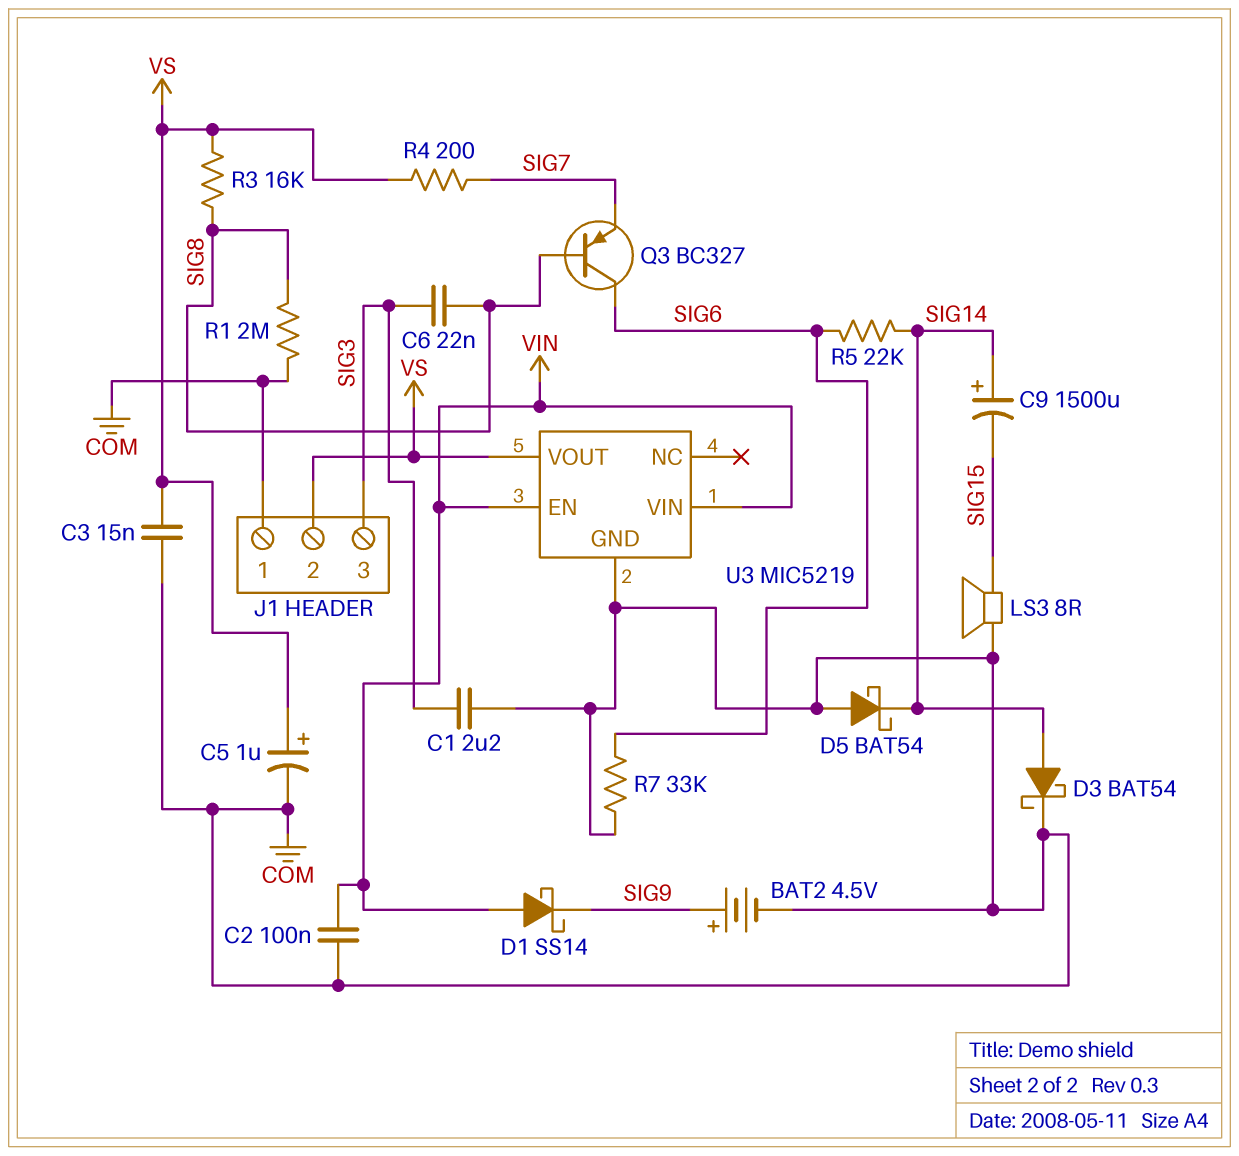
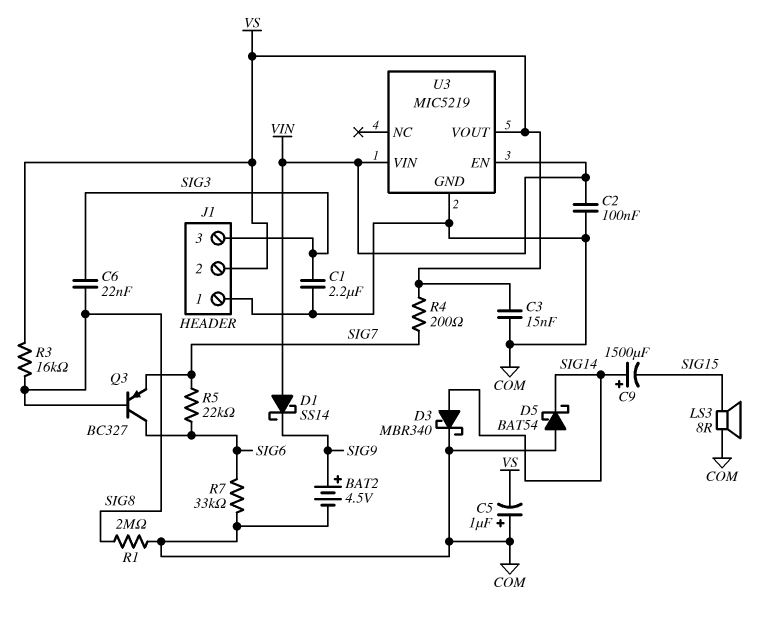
C5: 1uF (plus VS, minus COM) -> 1uF (plus COM, minus VS)
D3: schottky BAT54 (A SIG14, K COM) -> schottky MBR340 (A SIG14, K COM)
R5: 22k (SIG6, SIG14) -> 22k (SIG6, SIG7)

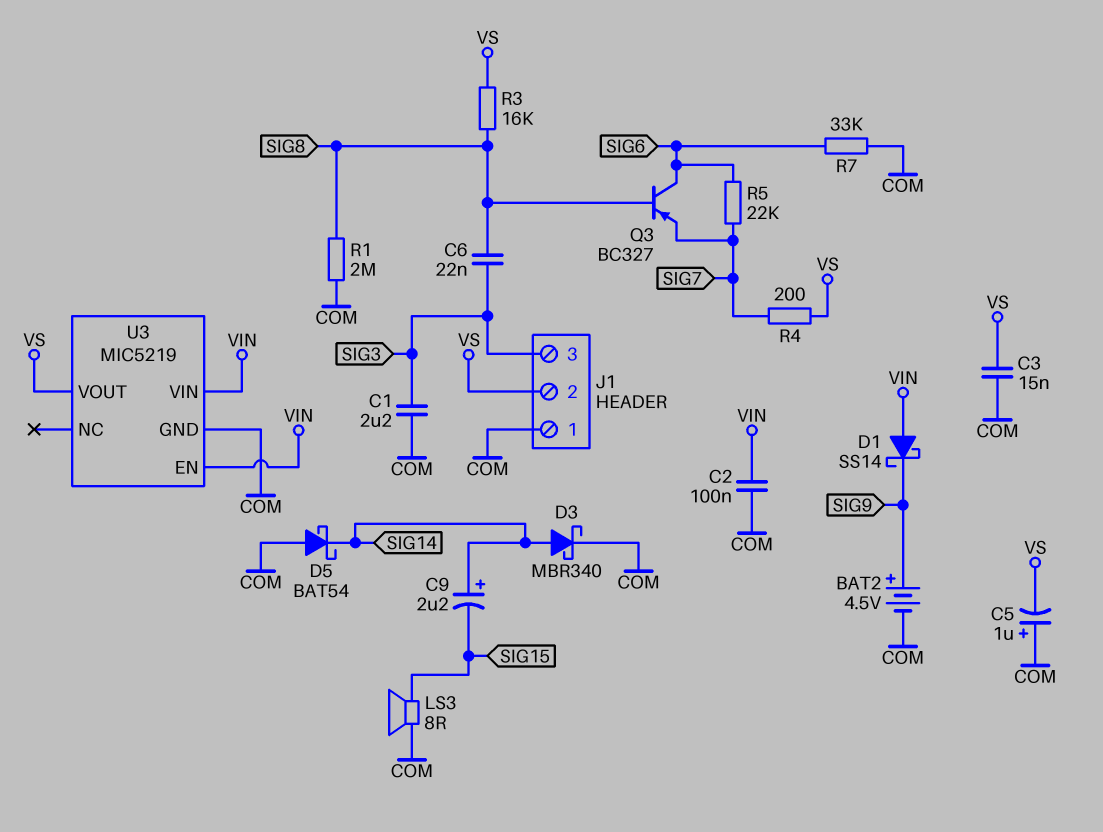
C9: 1500uF (plus SIG14, minus SIG15) -> 2.2uF (plus SIG14, minus SIG15)

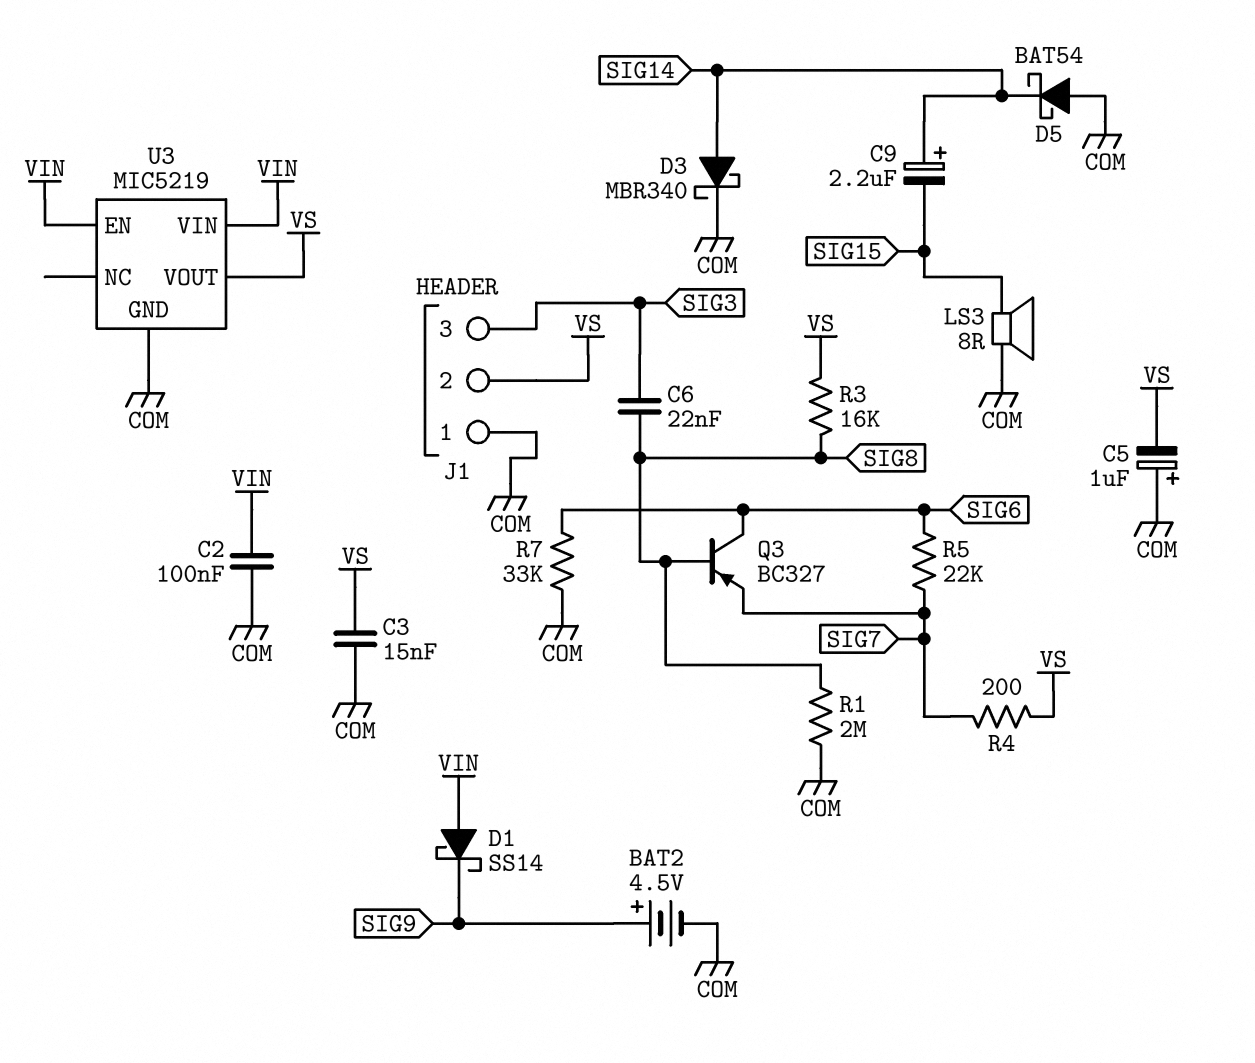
C1: 2.2uF (COM, SIG3) -> none

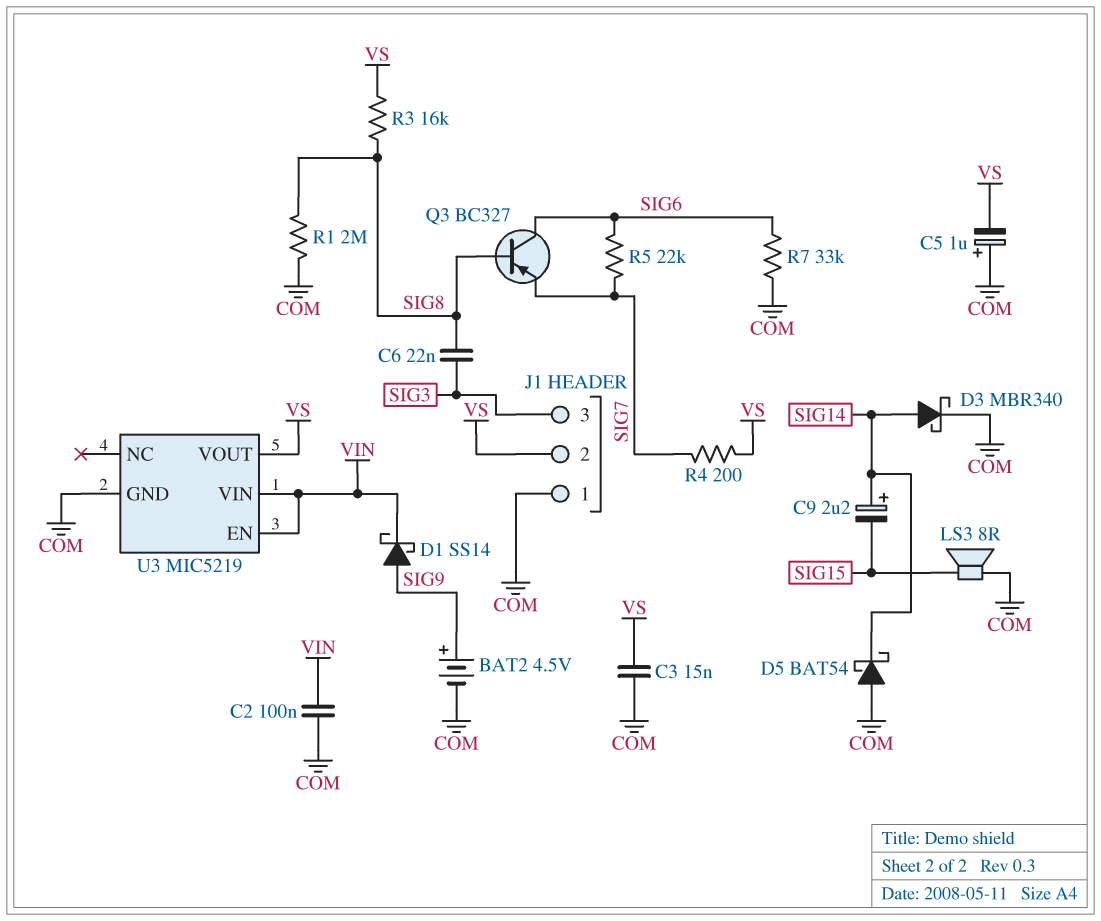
D1: schottky SS14 (A VIN, K SIG9) -> schottky SS14 (A SIG9, K VIN)

